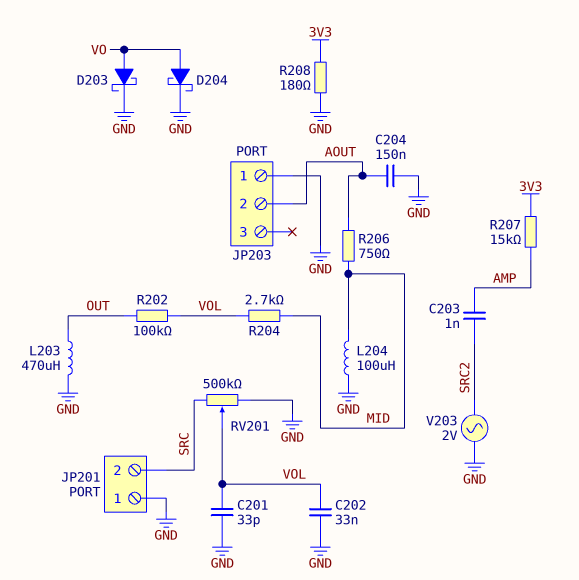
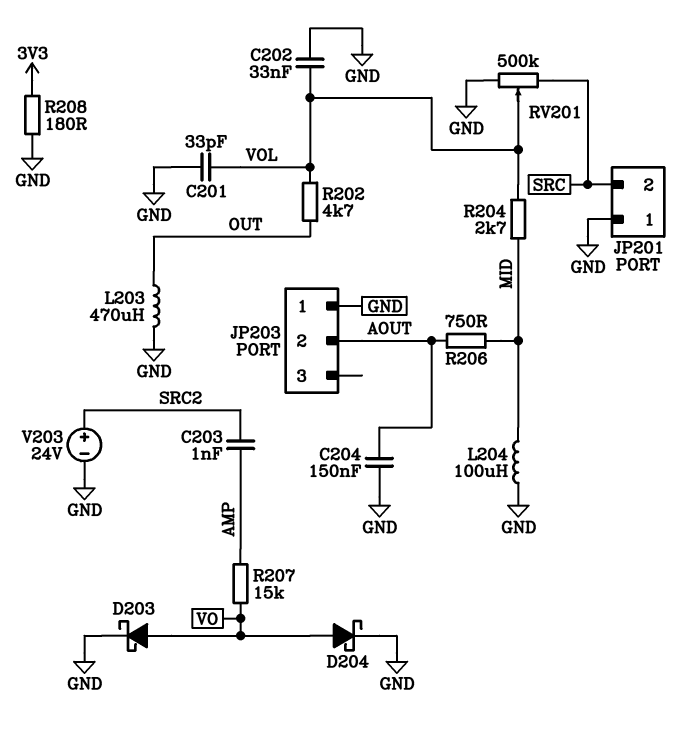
R202: 100k (OUT, VOL) -> 4.7k (OUT, VOL)
R207: 15k (3V3, AMP) -> 15k (AMP, VO)
V203: AC 2V (GND, SRC2) -> 24V (plus SRC2, minus GND)

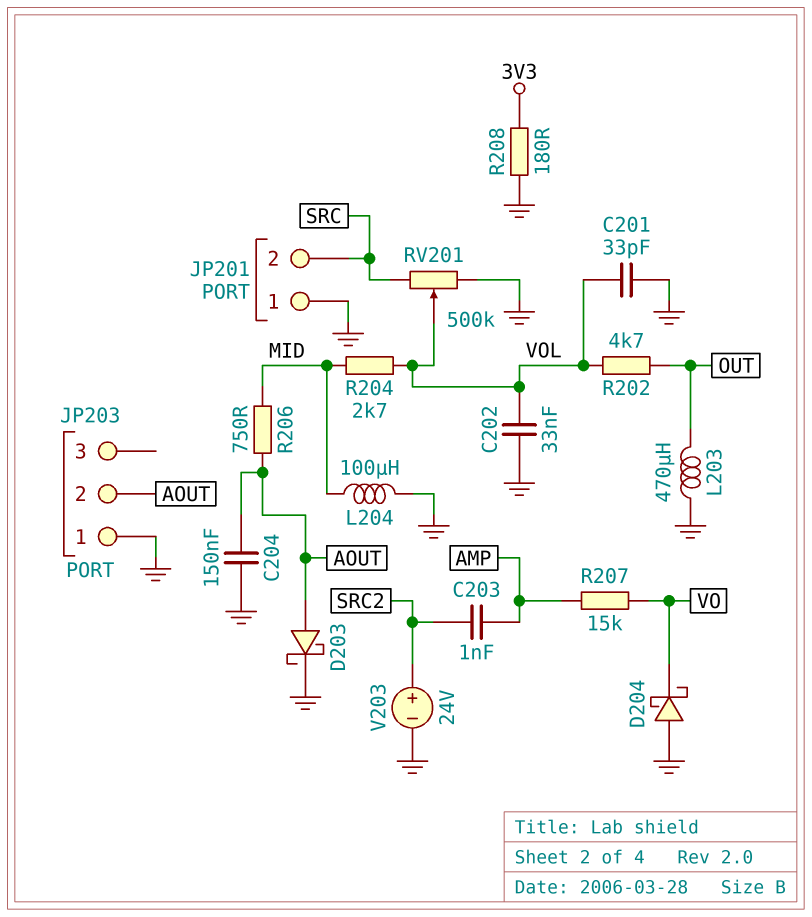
D203: schottky (A VO, K GND) -> schottky (A AOUT, K GND)
D204: schottky (A VO, K GND) -> schottky (A GND, K VO)

